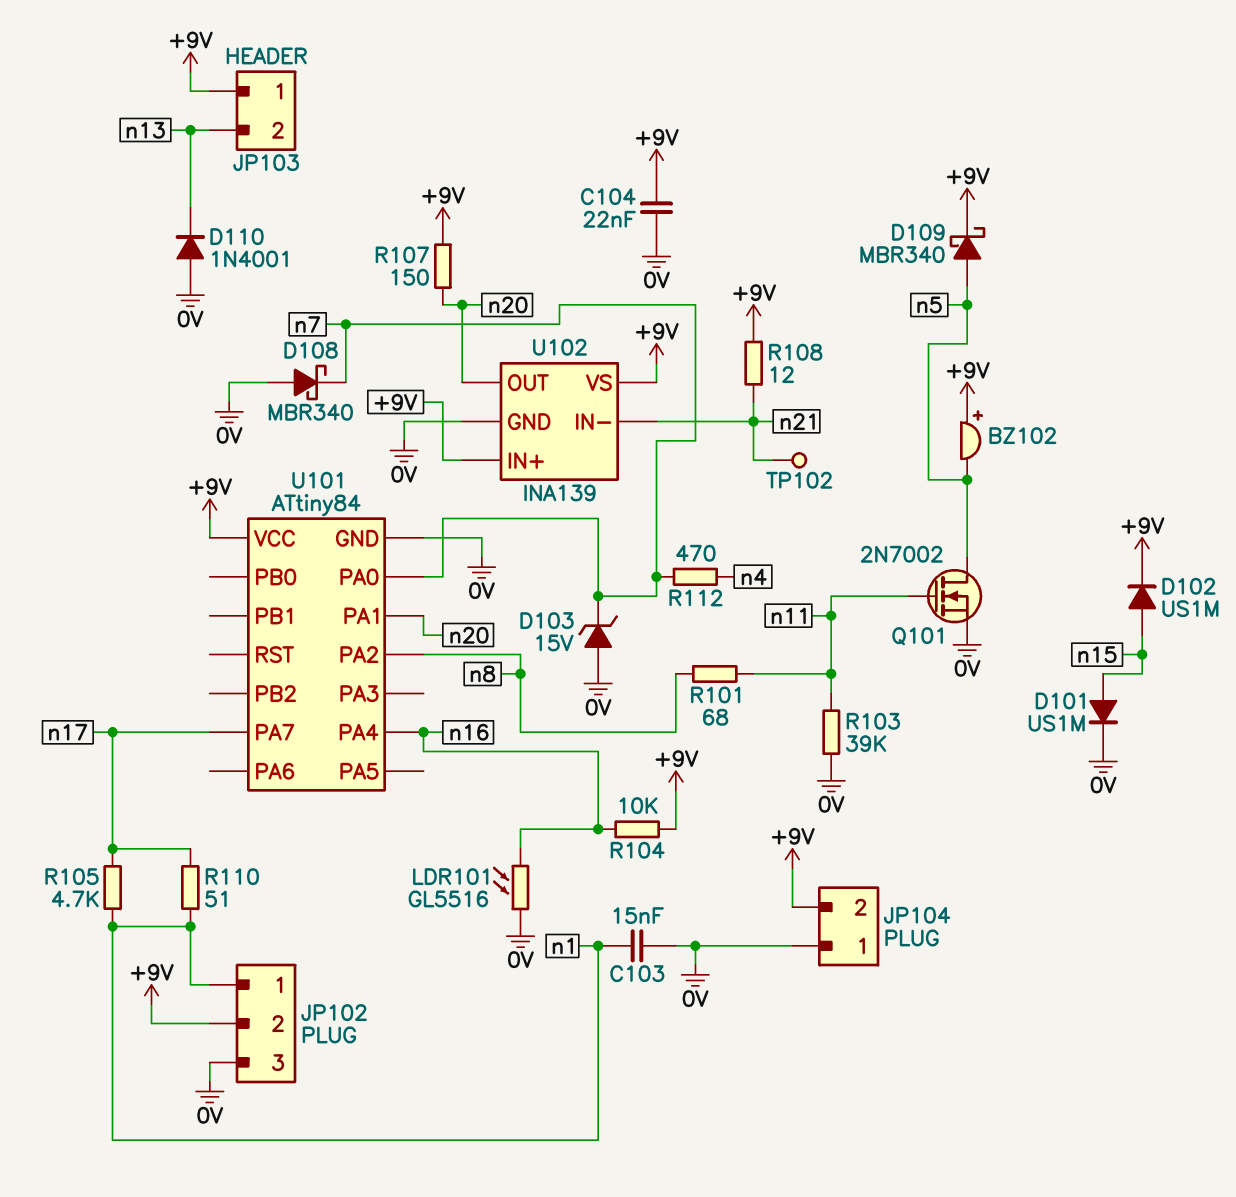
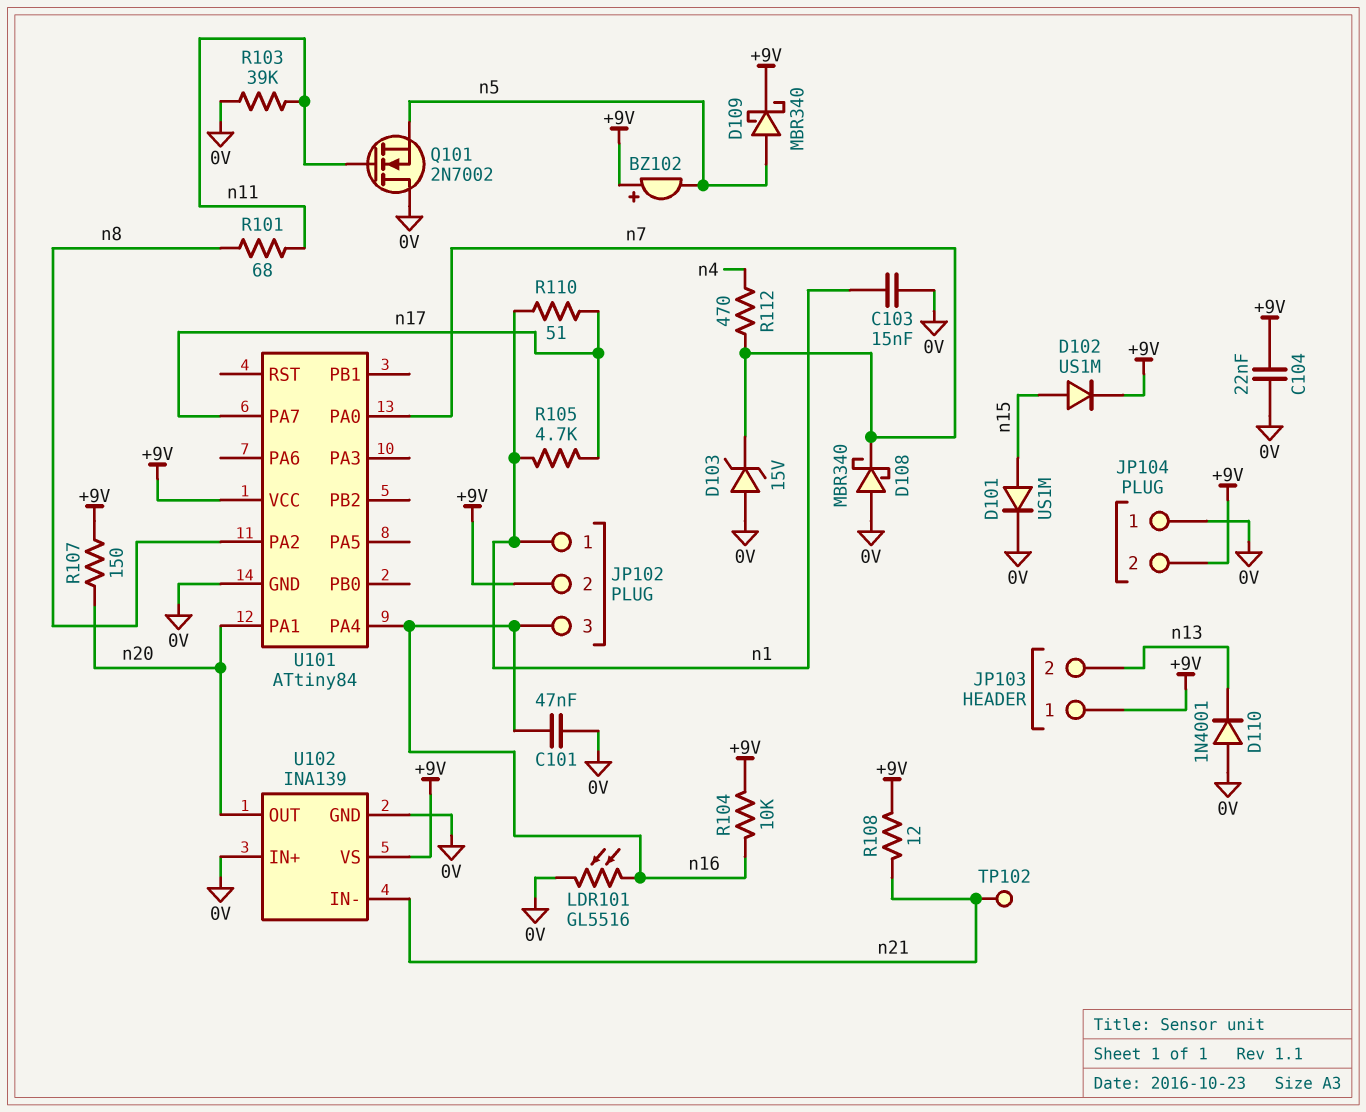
C101: none -> 47nF (0V, n16)
JP102 pin 3: 0V -> n16
Q101: NMOS 2N7002 (G n11, D n5, S 0V) -> NMOS 2N7002 (G n11, D 0V, S n5)
U102 pin IN+: +9V -> 0V

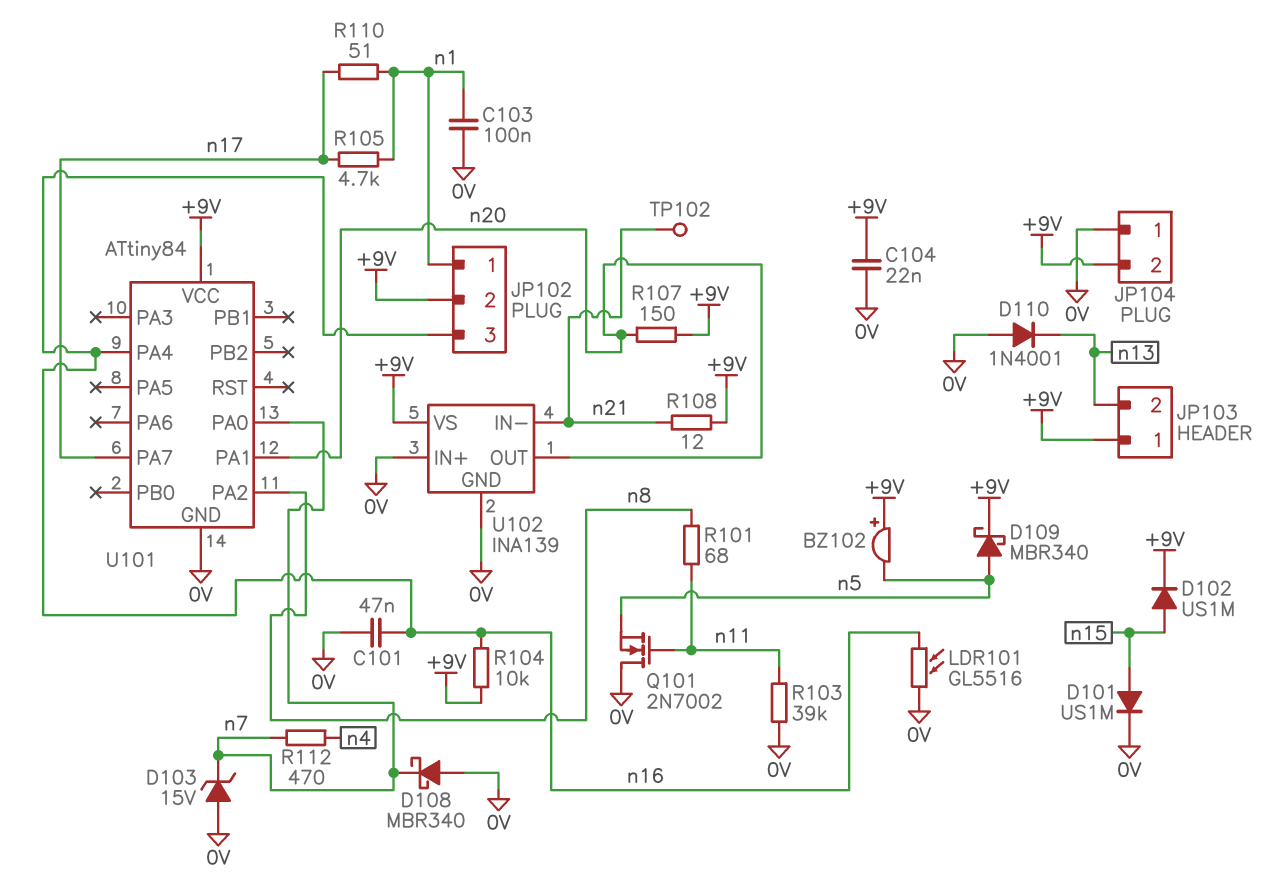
C103: 15nF (0V, n1) -> 100nF (0V, n1)

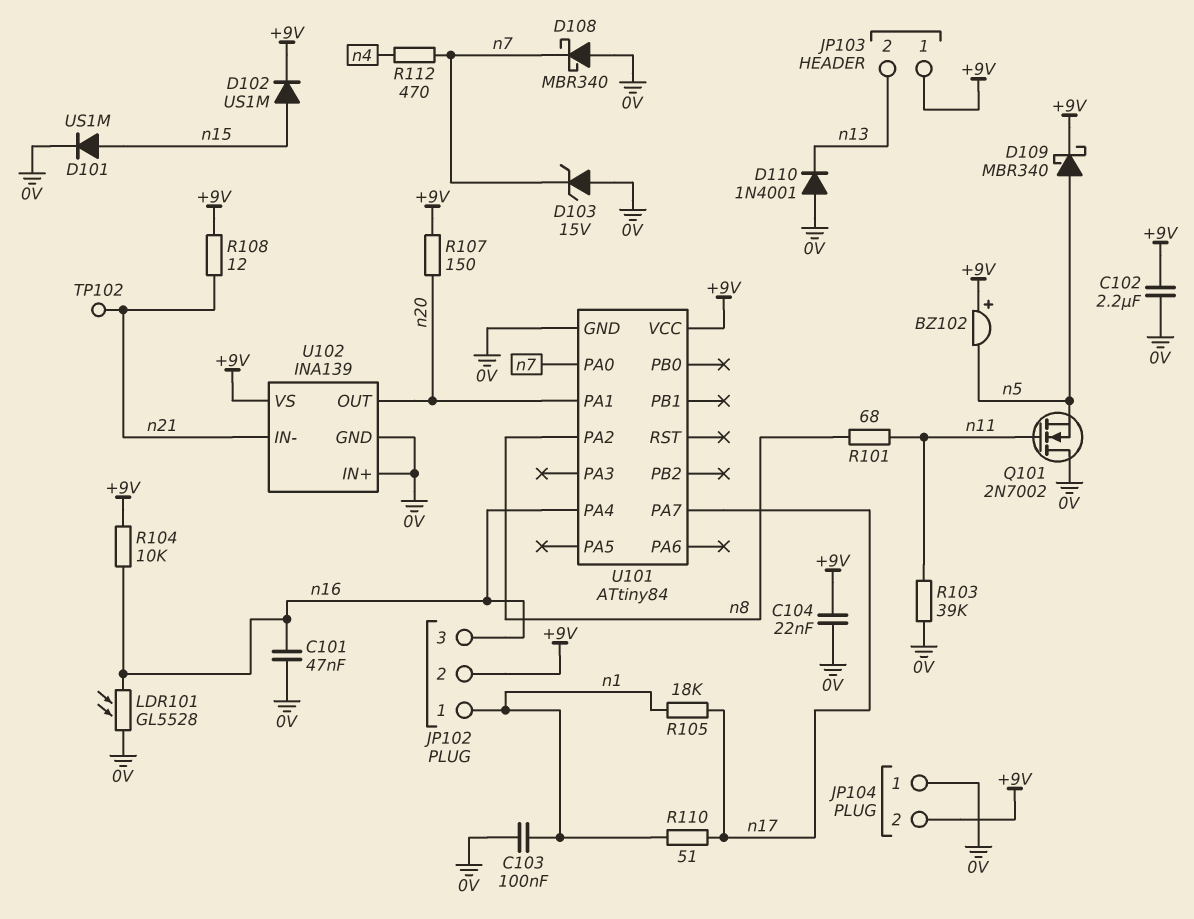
C102: none -> 2.2uF (+9V, 0V)
LDR101: GL5516 (0V, n16) -> GL5528 (0V, n16)
R105: 4.7k (n1, n17) -> 18k (n1, n17)

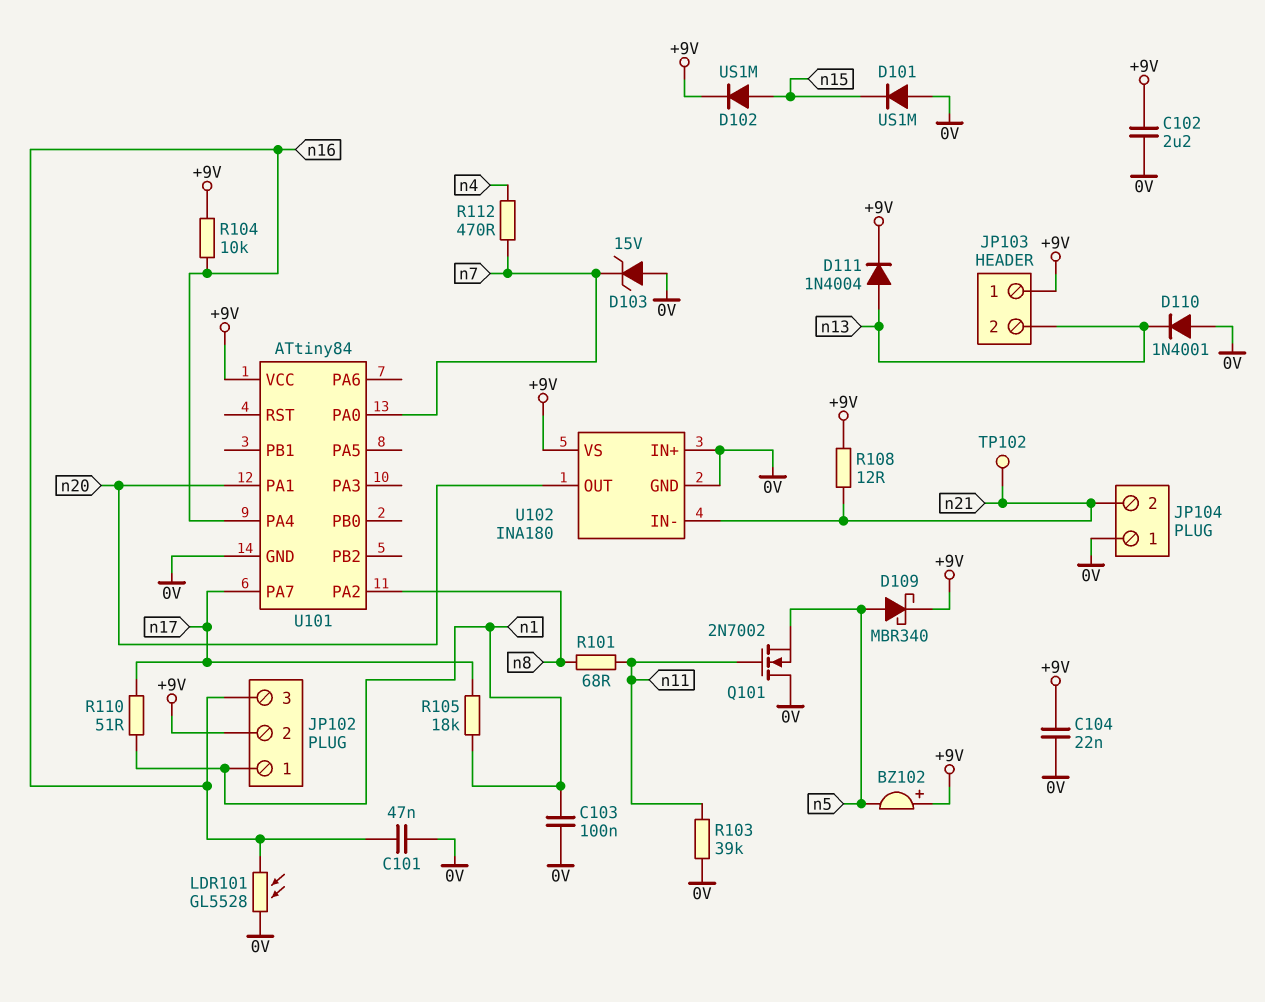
D101: diode US1M (A n15, K 0V) -> diode US1M (A 0V, K n15)
D108: schottky MBR340 (A 0V, K n7) -> none
D111: none -> diode 1N4004 (A n13, K +9V)
JP104 pin 2: +9V -> n21
R107: 150 (+9V, n20) -> none
U102: INA139 -> INA180

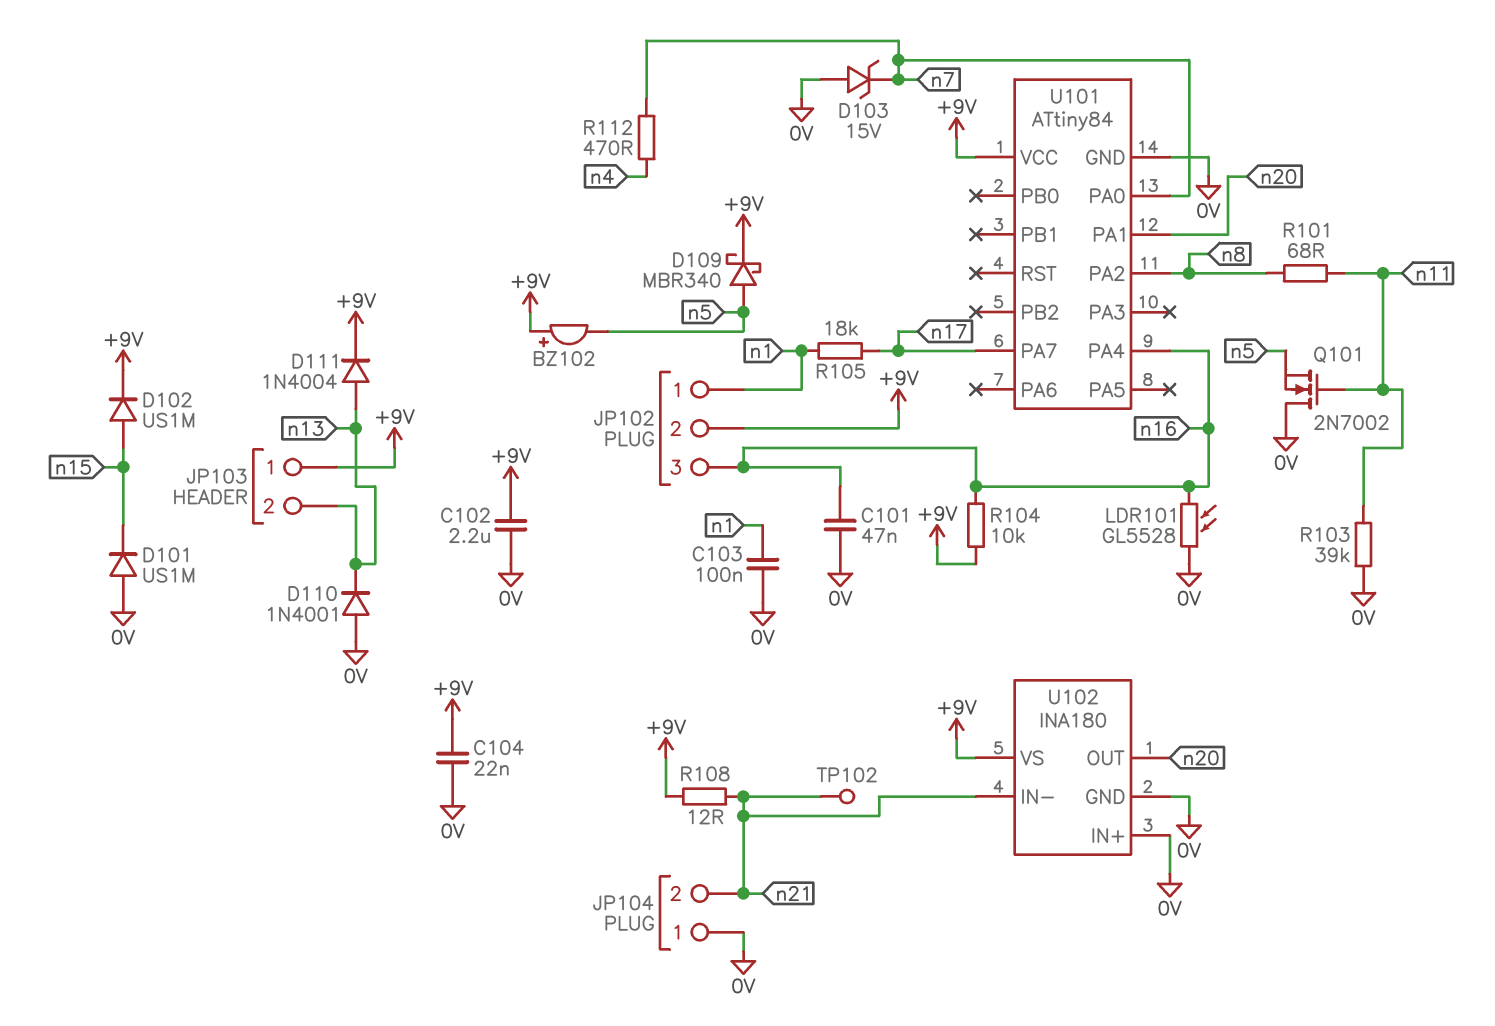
R110: 51 (n1, n17) -> none

